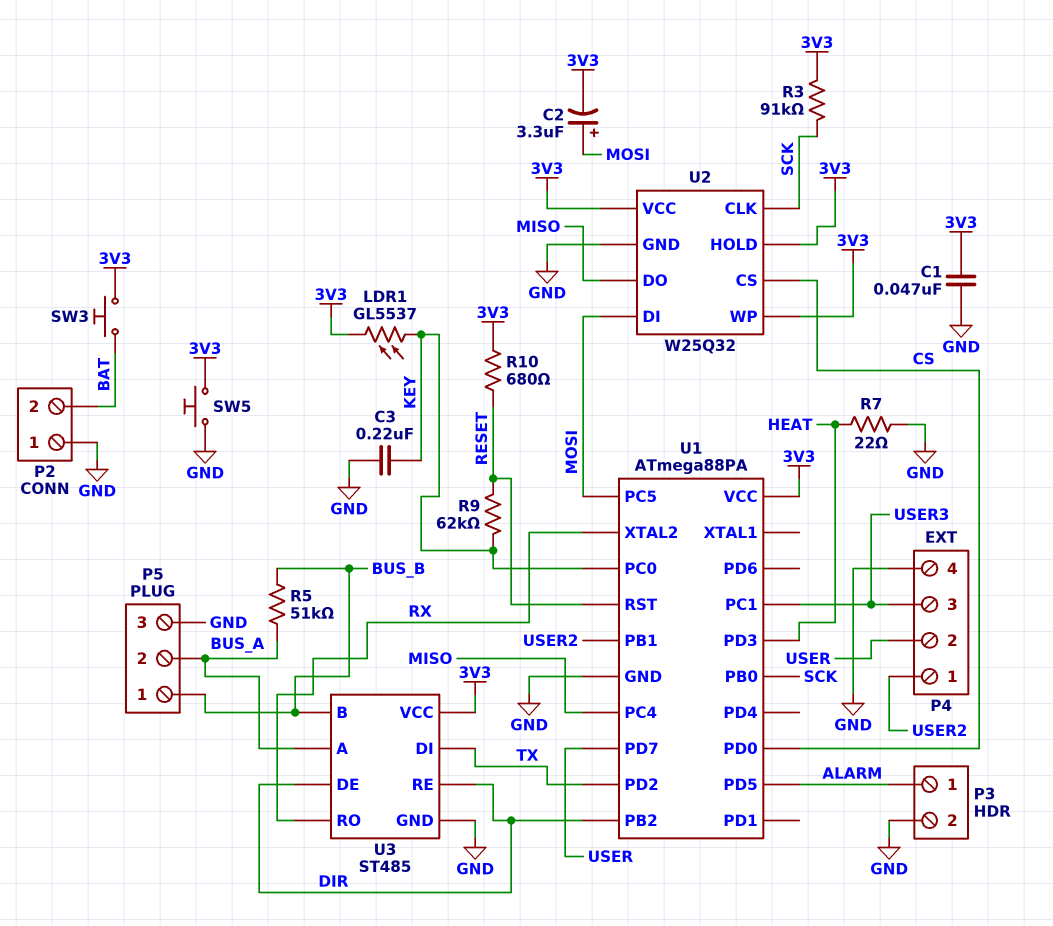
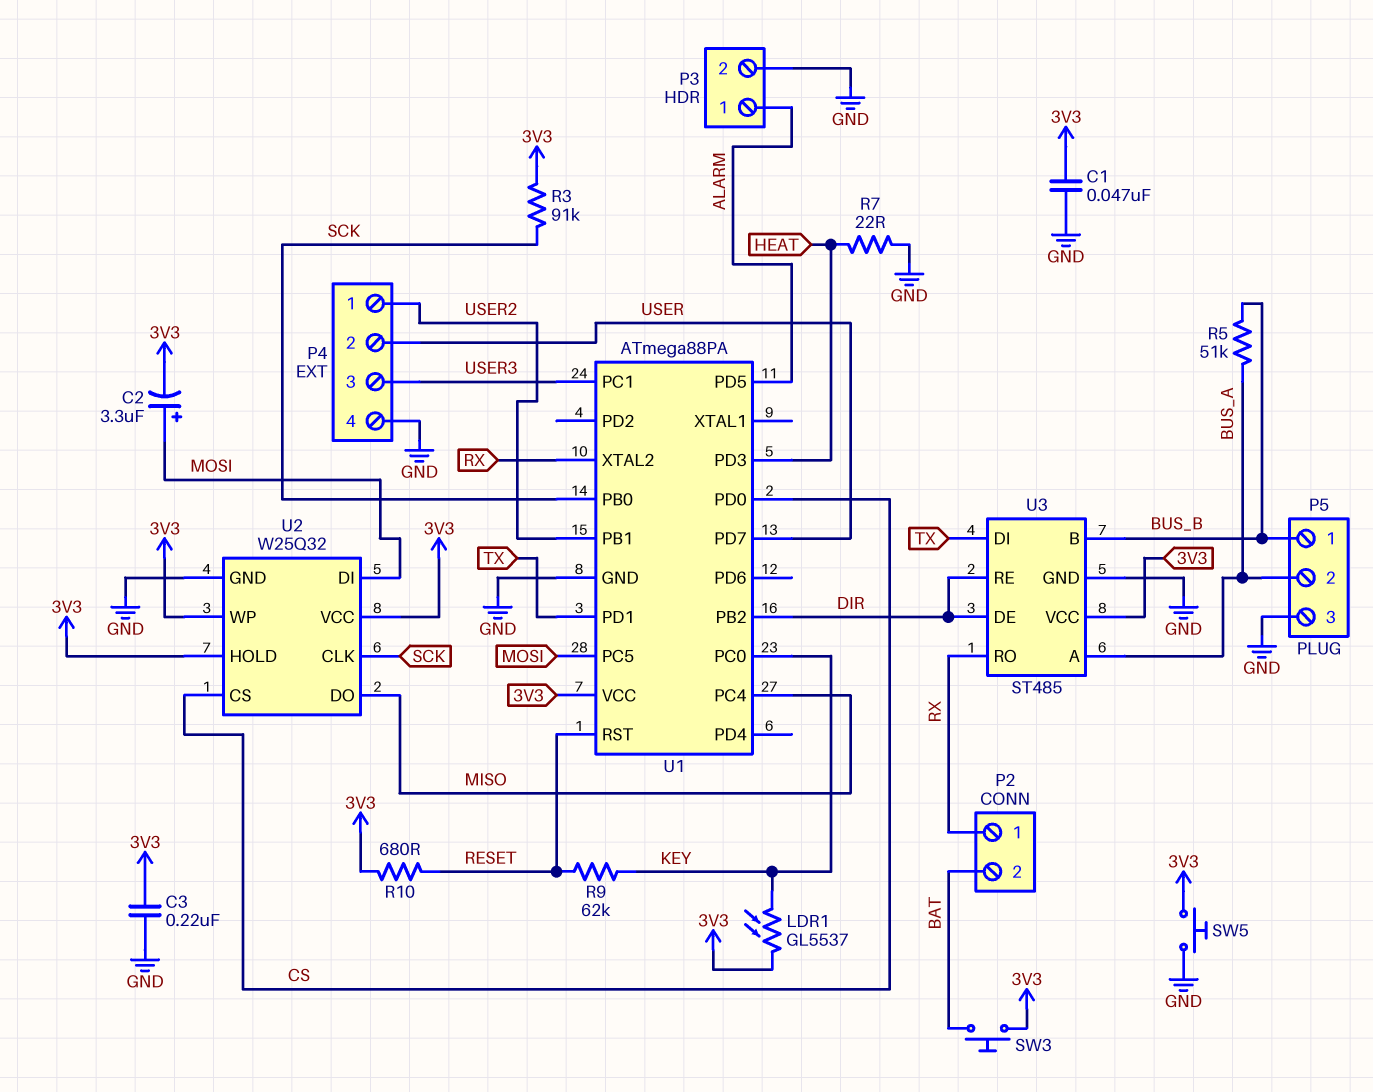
C3: 220nF (GND, KEY) -> 220nF (3V3, GND)
P2 pin 1: GND -> RX
U1 pin PD1: none -> TX
U1 pin PD2: TX -> none

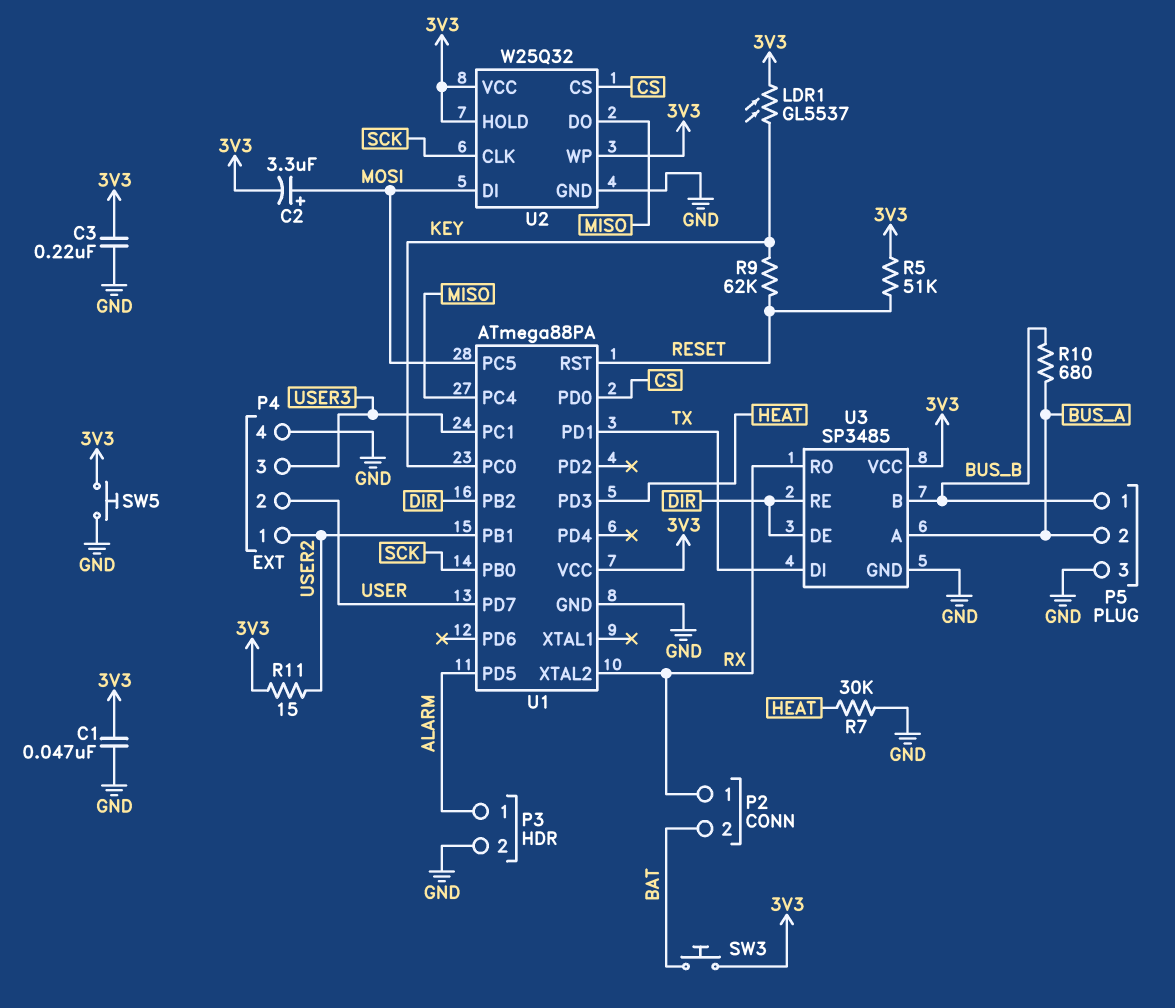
R3: 91k (3V3, SCK) -> none
R5: 51k (BUS_A, BUS_B) -> 51k (3V3, RESET)
R7: 22 (GND, HEAT) -> 30k (GND, HEAT)
R10: 680 (3V3, RESET) -> 680 (BUS_A, BUS_B)
R11: none -> 15 (3V3, USER2)
U3: ST485 -> SP3485

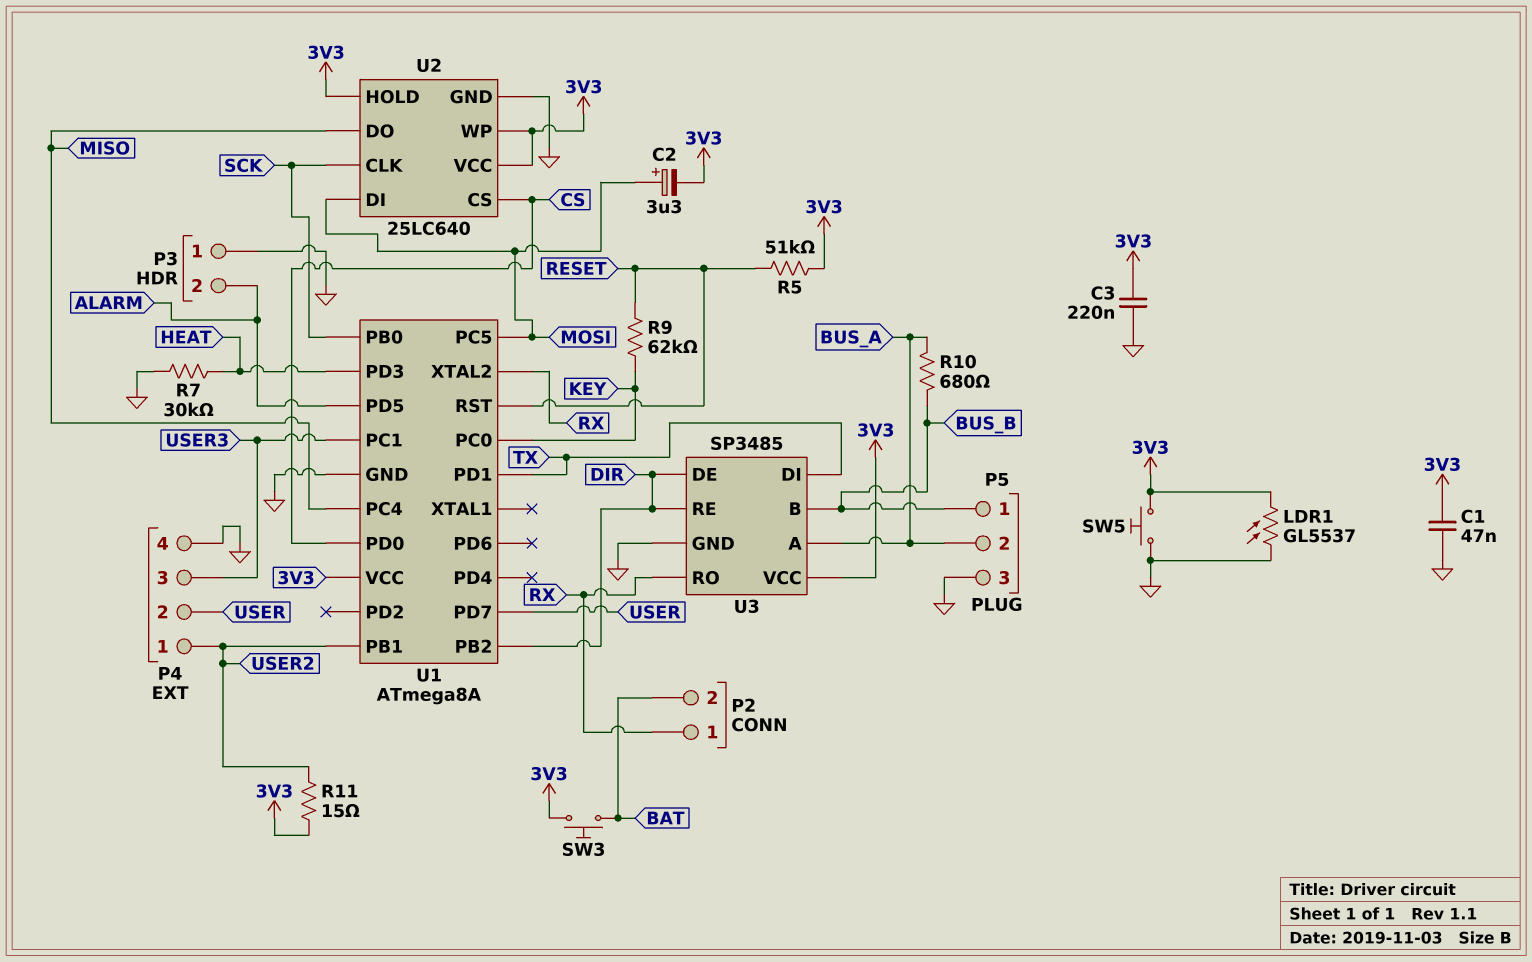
LDR1: GL5537 (3V3, KEY) -> GL5537 (3V3, GND)
P3 pin 1: ALARM -> GND
P3 pin 2: GND -> ALARM
U1: ATmega88PA -> ATmega8A
U2: W25Q32 -> 25LC640

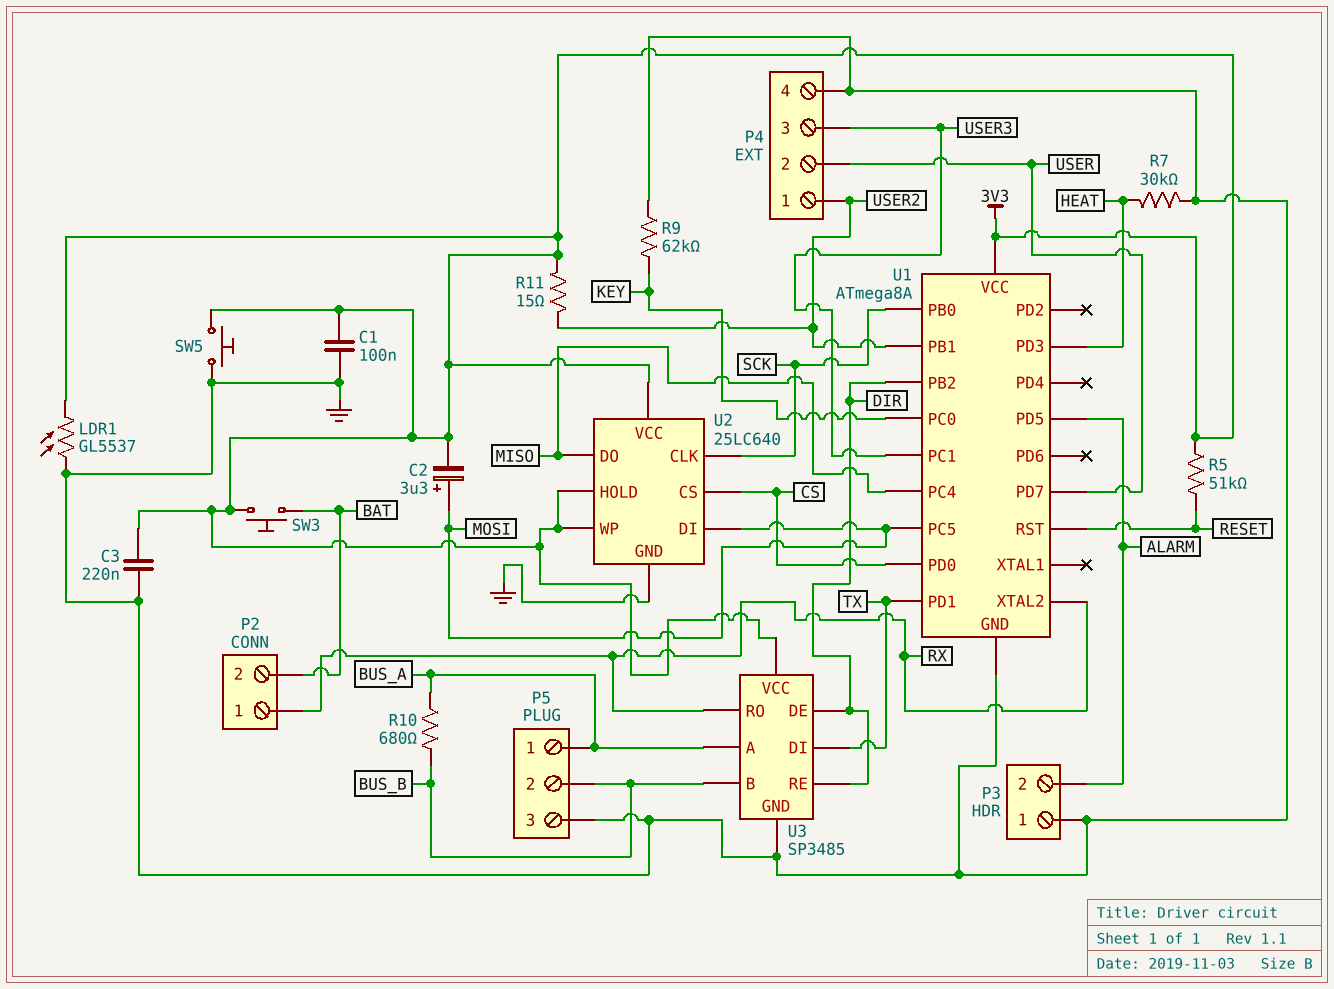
C1: 47nF (3V3, GND) -> 100nF (3V3, GND)
P5 pin 1: BUS_B -> BUS_A
P5 pin 2: BUS_A -> BUS_B
R9: 62k (KEY, RESET) -> 62k (GND, KEY)

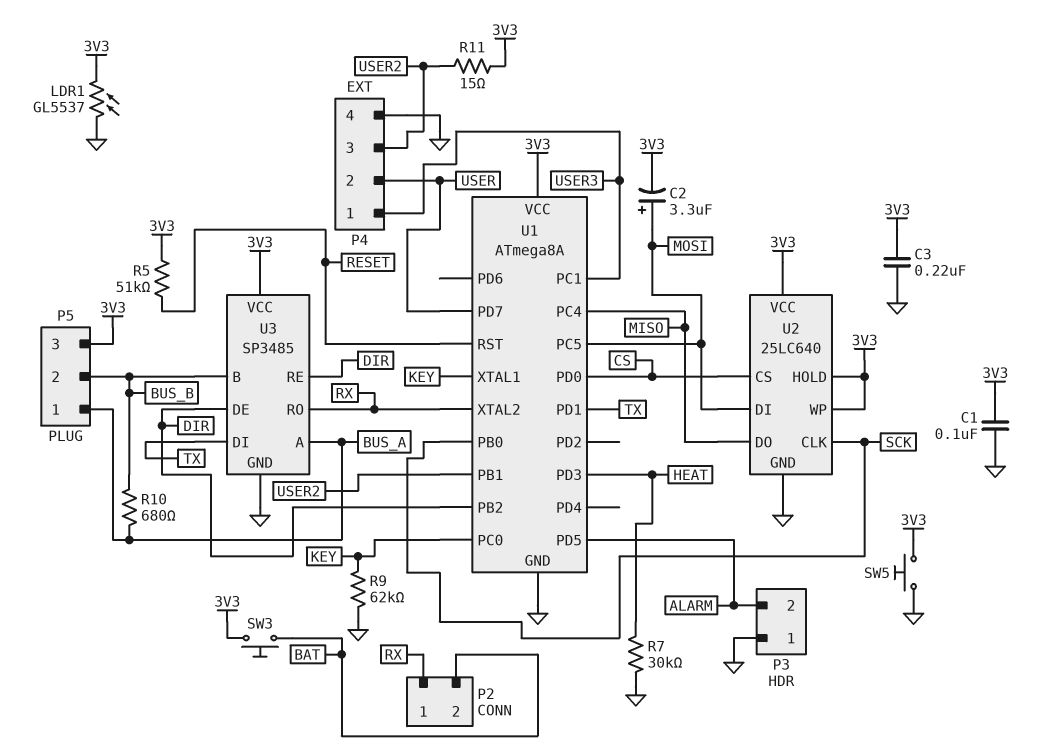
P4 pin 1: USER2 -> USER3
P4 pin 3: USER3 -> USER2
P5 pin 3: GND -> 3V3
U1 pin XTAL1: none -> KEY

